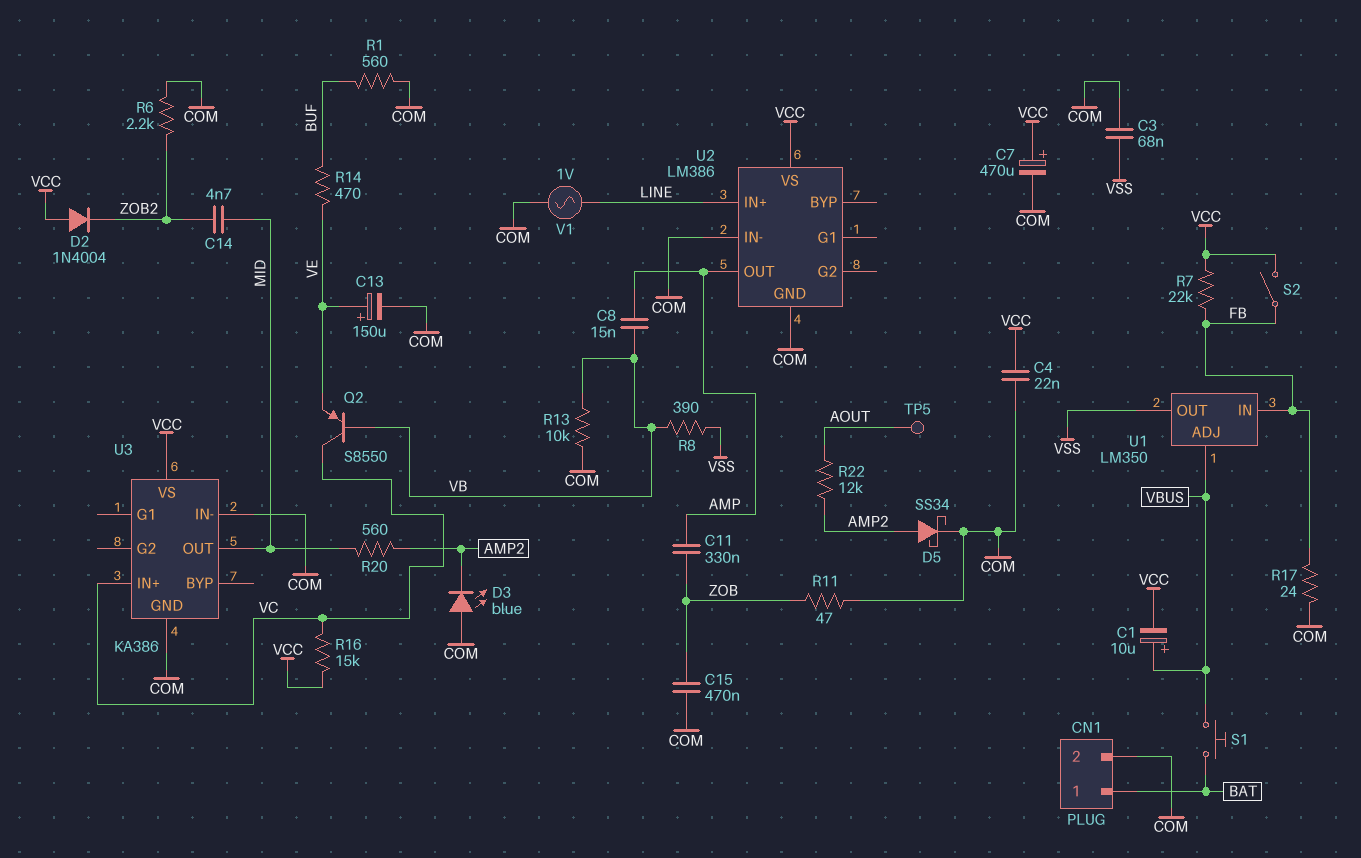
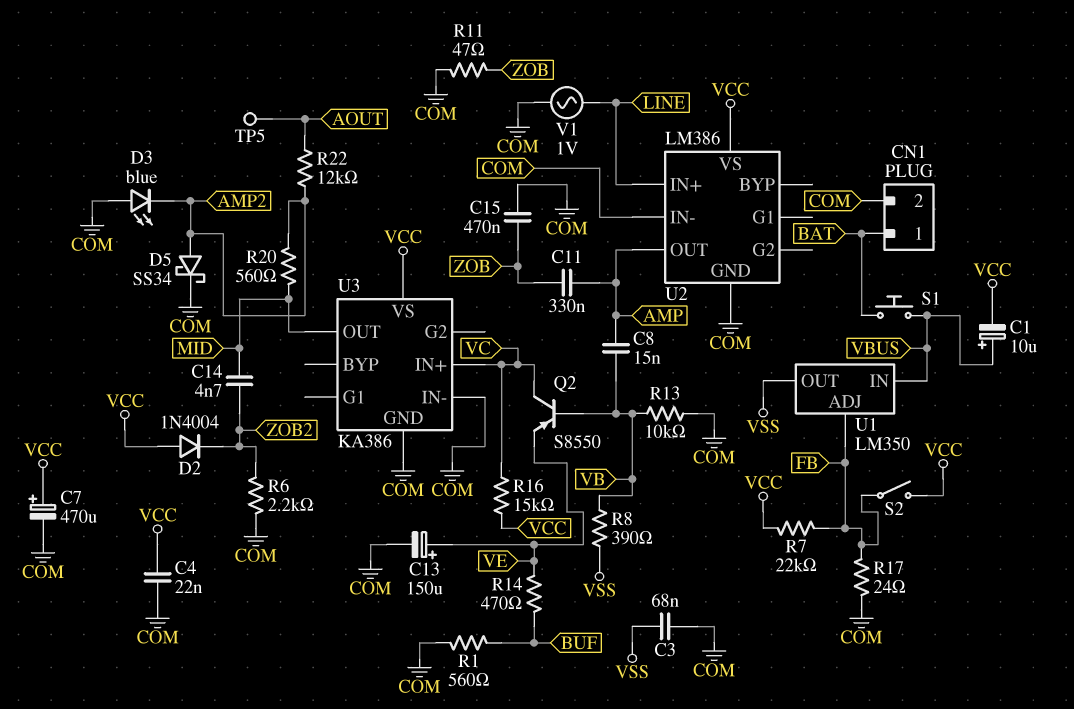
U1 pin ADJ: VBUS -> FB
U1 pin IN: FB -> VBUS

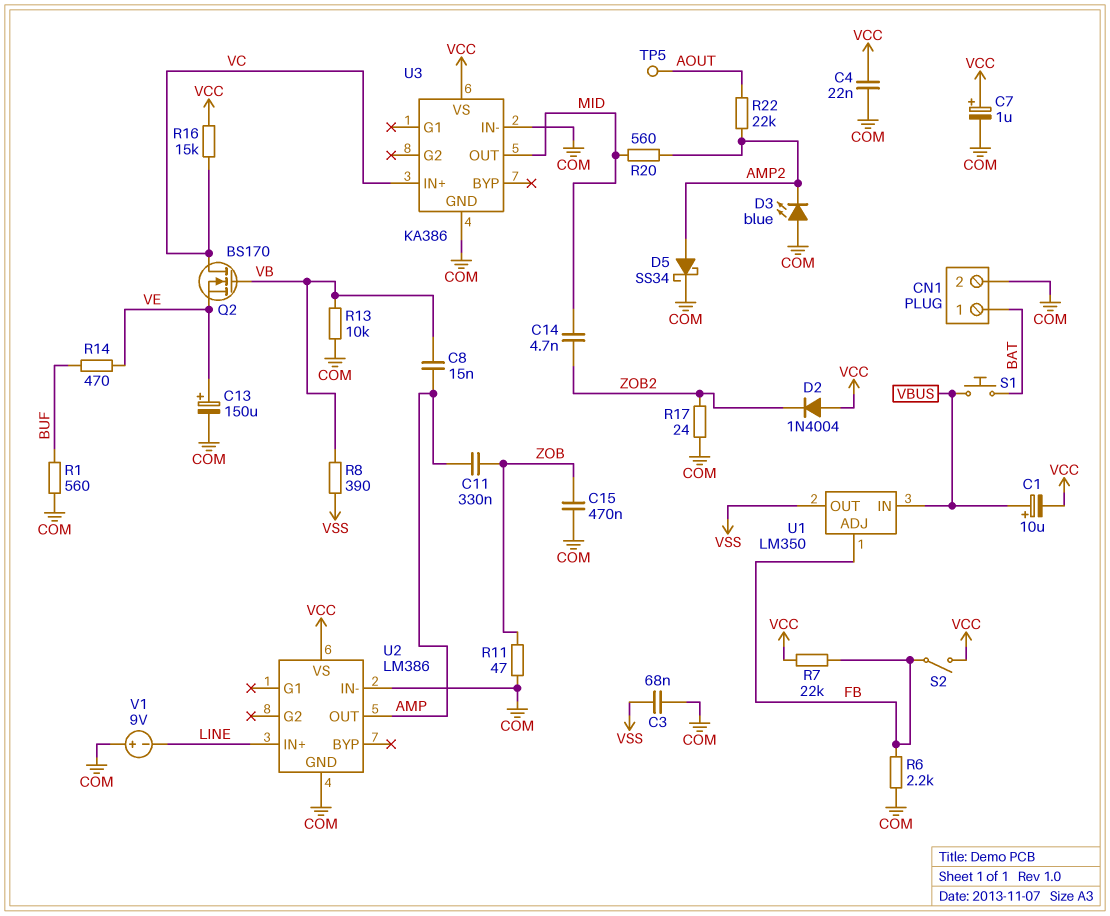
C7: 470uF (plus VCC, minus COM) -> 1uF (plus VCC, minus COM)
Q2: PNP S8550 (B VB, C VC, E VE) -> NMOS BS170 (G VB, D VC, S VE)
R6: 2.2k (COM, ZOB2) -> 2.2k (COM, FB)
R17: 24 (COM, FB) -> 24 (COM, ZOB2)
R22: 12k (AMP2, AOUT) -> 22k (AMP2, AOUT)
V1: AC 1V (COM, LINE) -> 9V (plus COM, minus LINE)

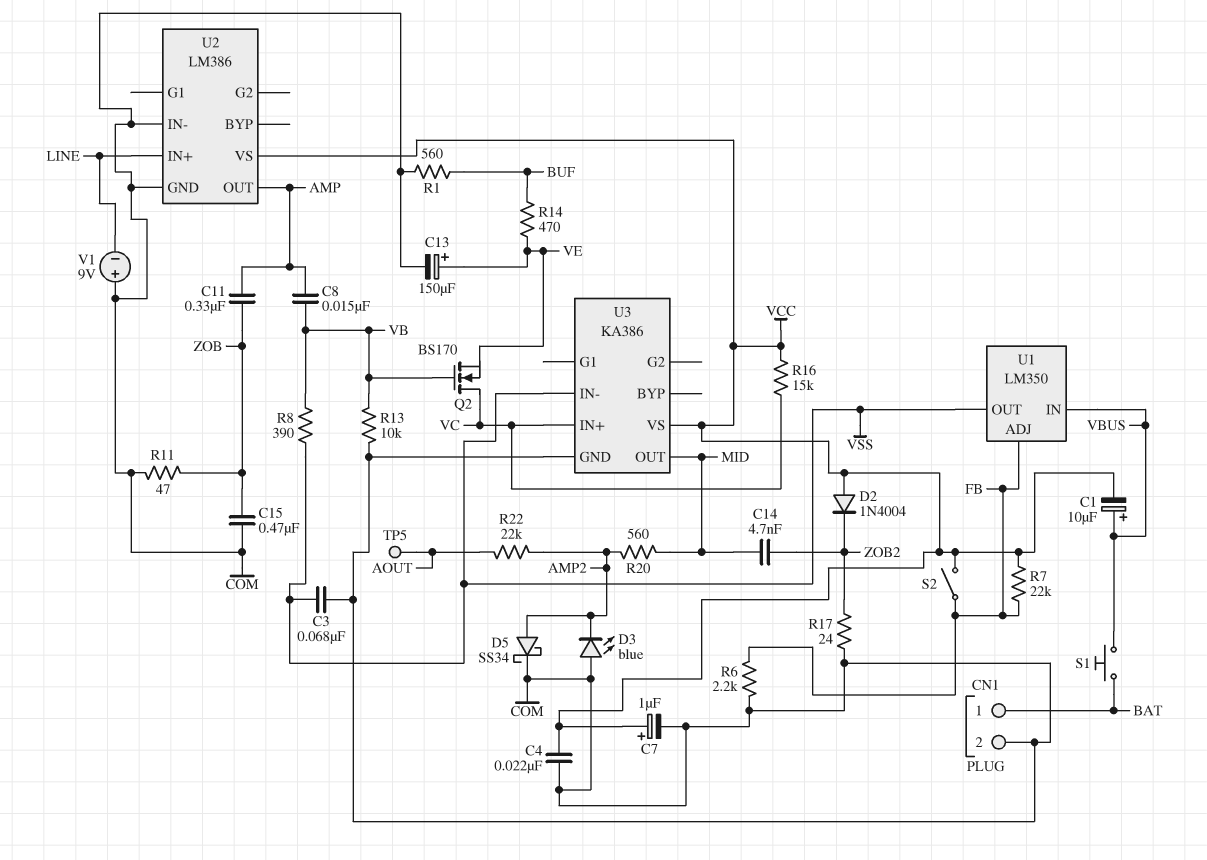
U3 pin IN-: COM -> VSS

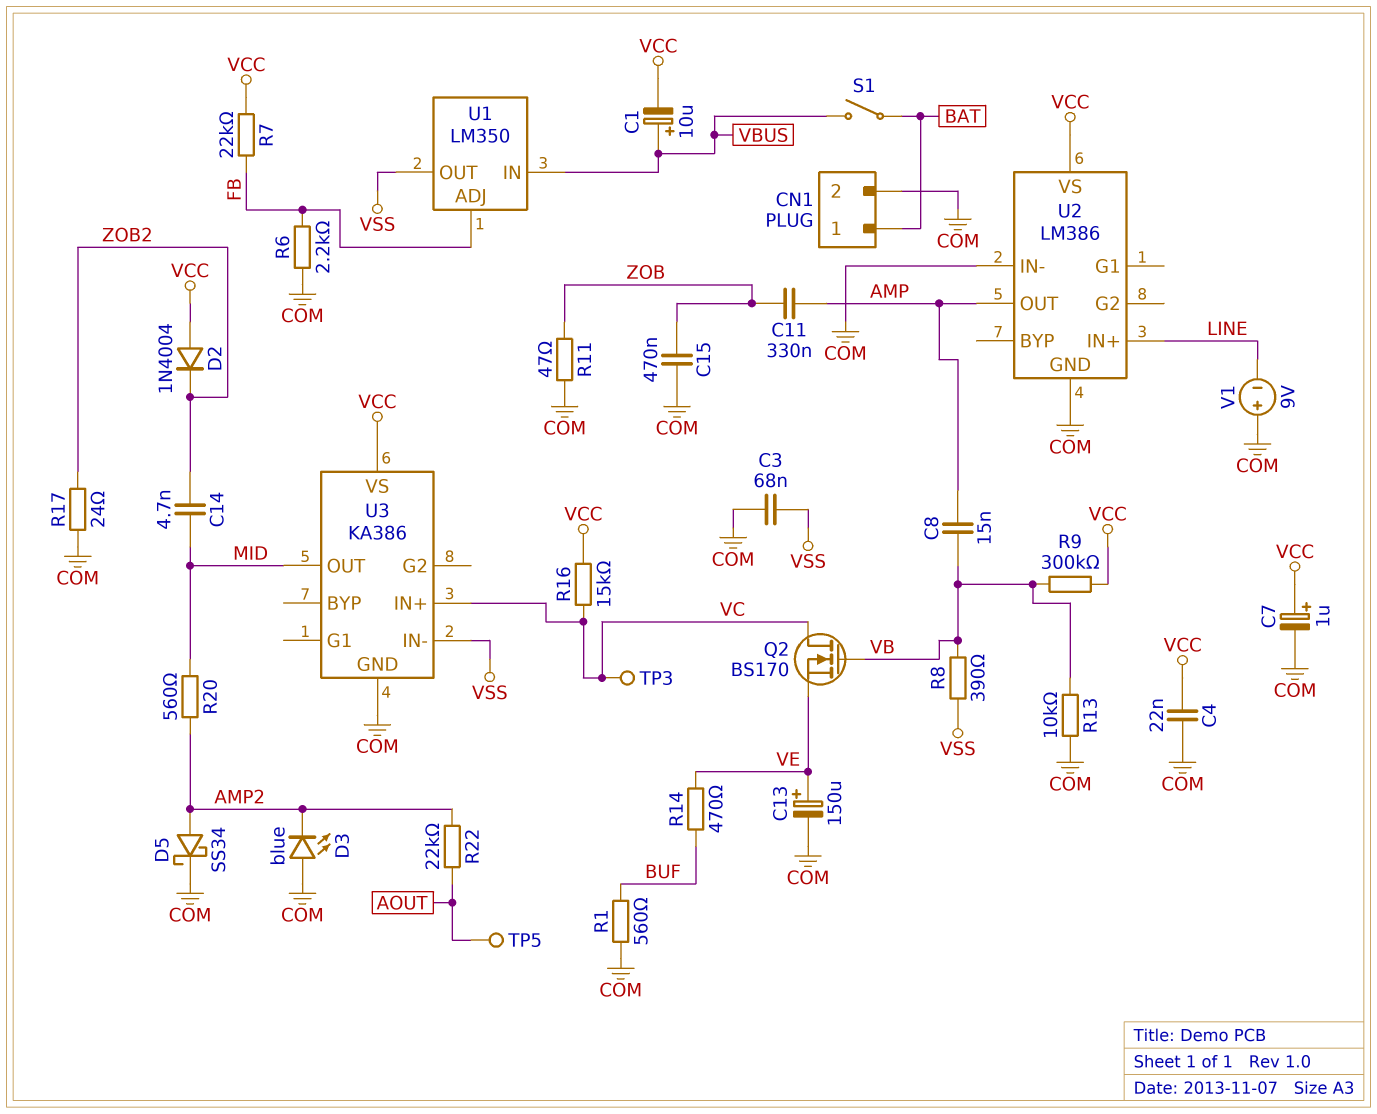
R9: none -> 300k (VB, VCC)
S1: button (BAT, VBUS) -> switch (BAT, VBUS)
S2: switch (FB, VCC) -> none
TP3: none -> test point (VC)

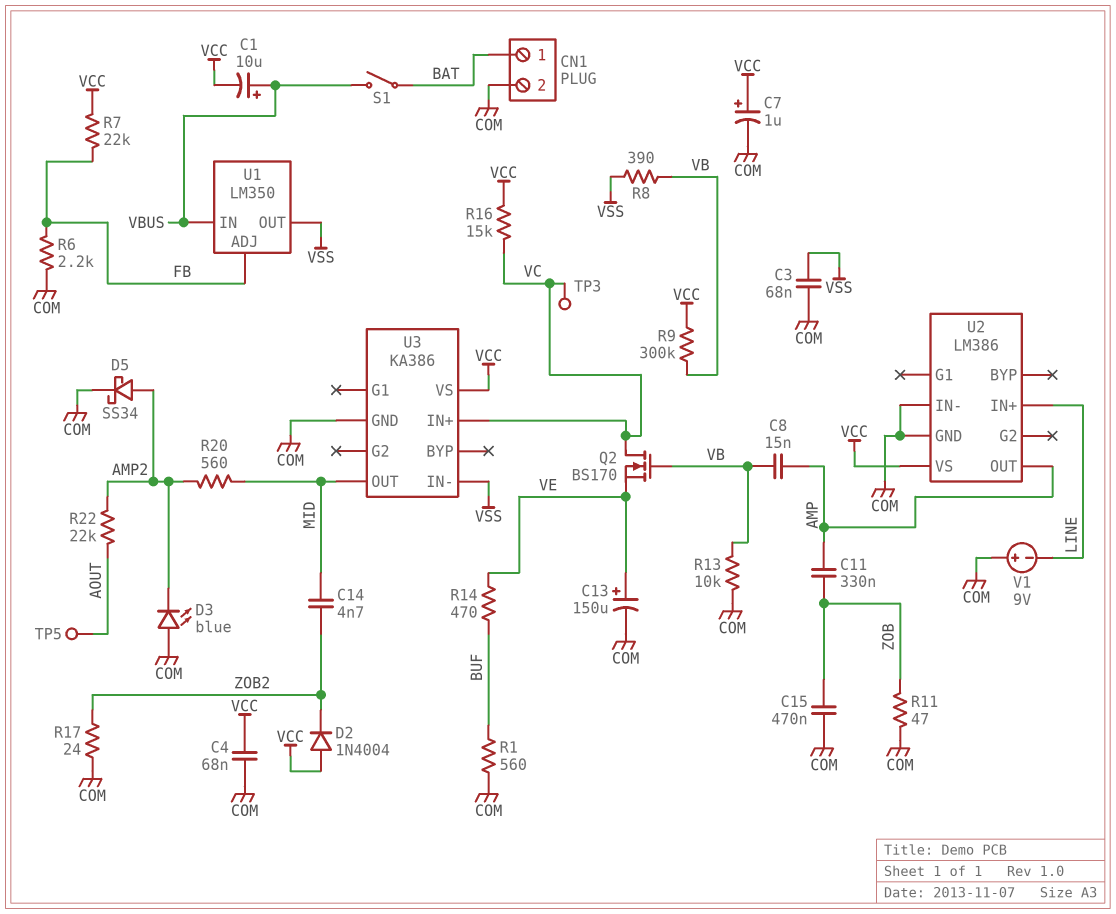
C4: 22nF (COM, VCC) -> 68nF (COM, VCC)

